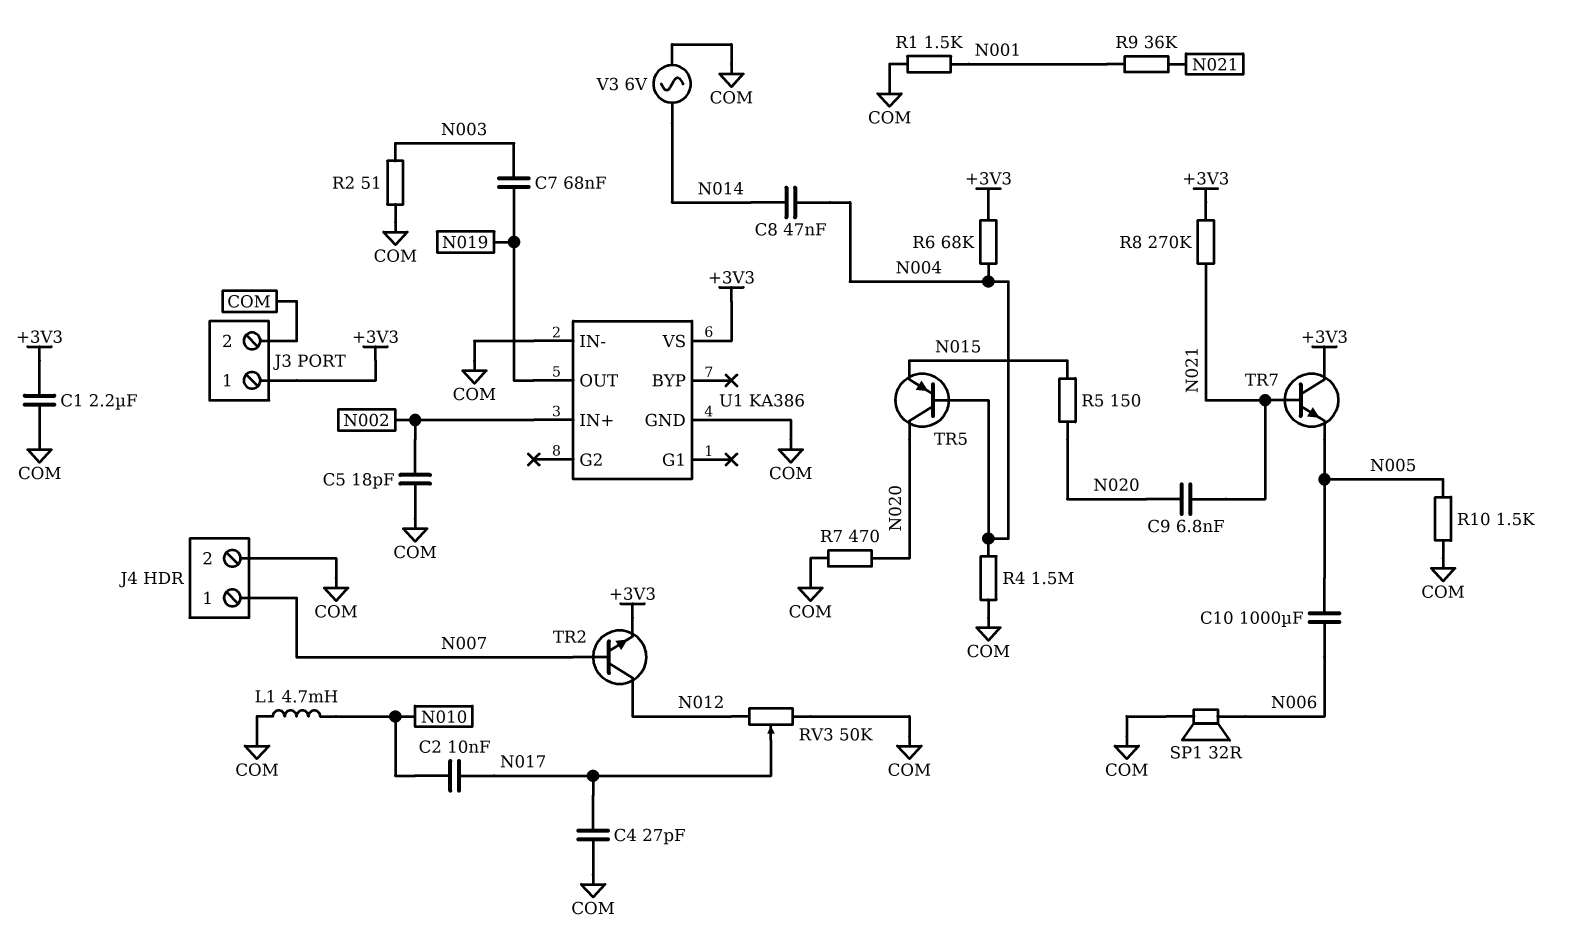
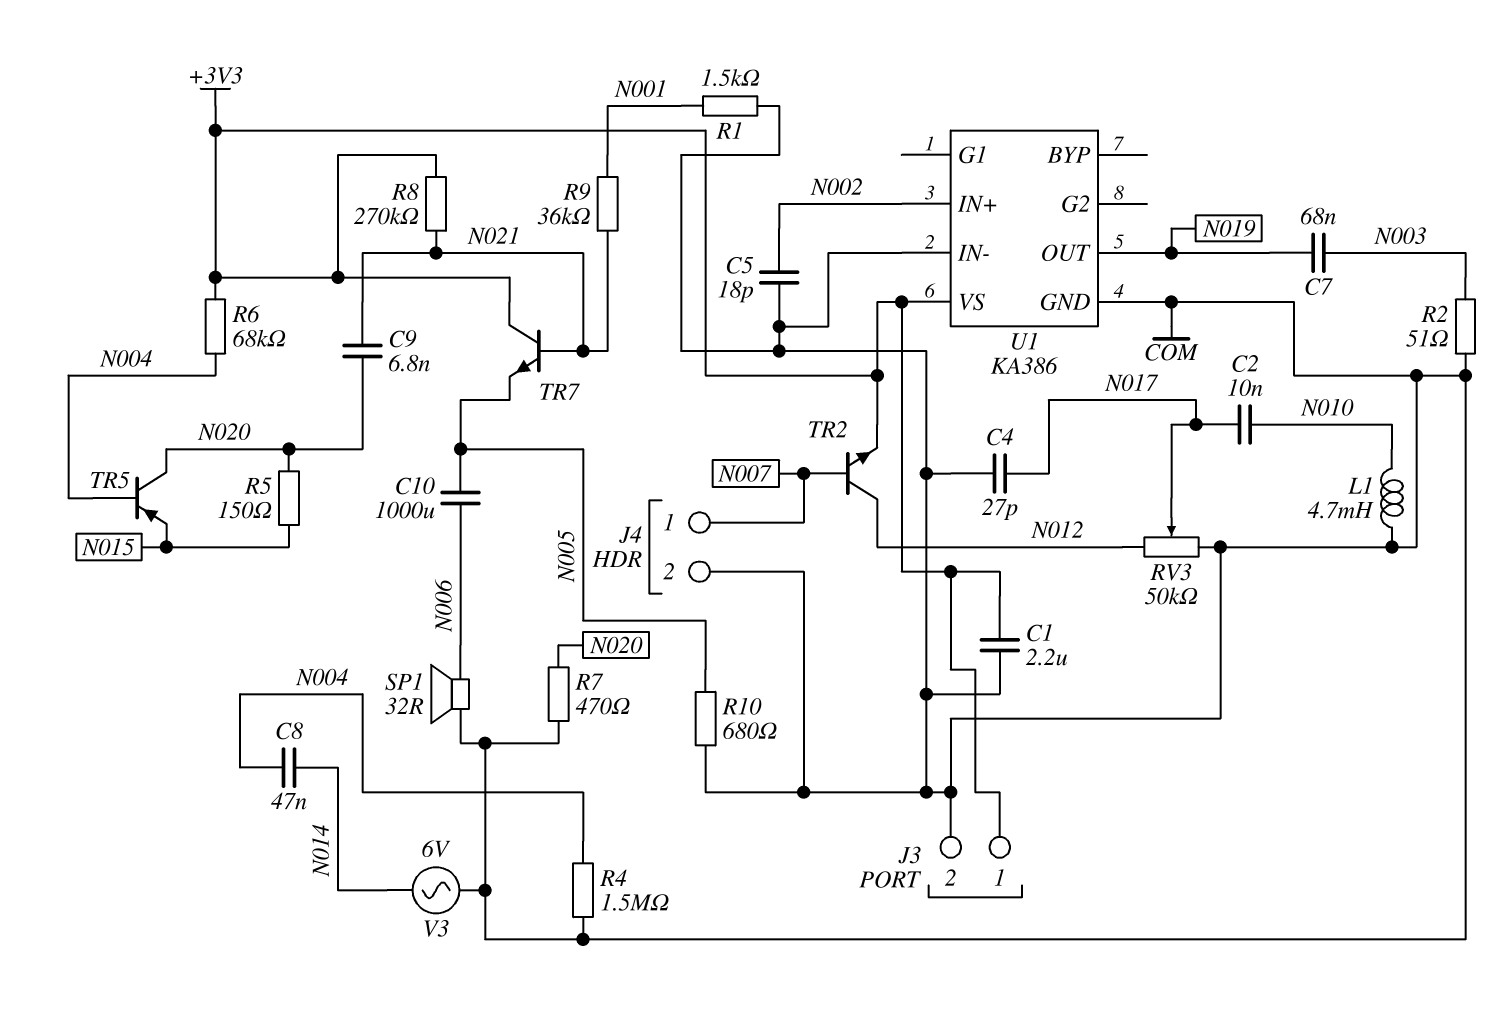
R10: 1.5k (COM, N005) -> 680 (COM, N005)

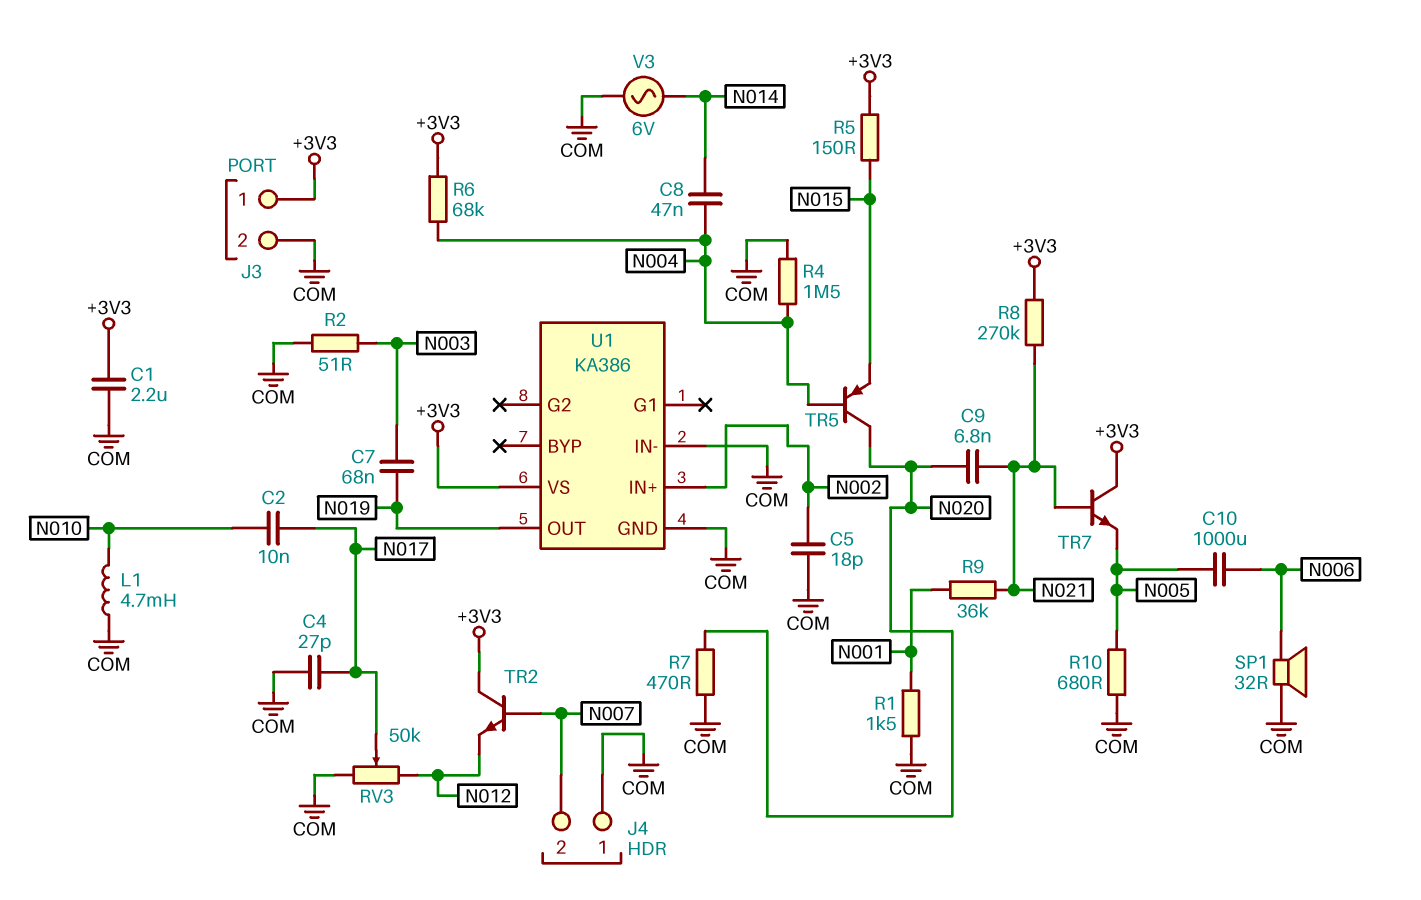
J4 pin 1: N007 -> COM
J4 pin 2: COM -> N007
R5: 150 (N015, N020) -> 150 (+3V3, N015)
TR2: NPN (B N007, C N012, E +3V3) -> NPN (B N007, C +3V3, E N012)

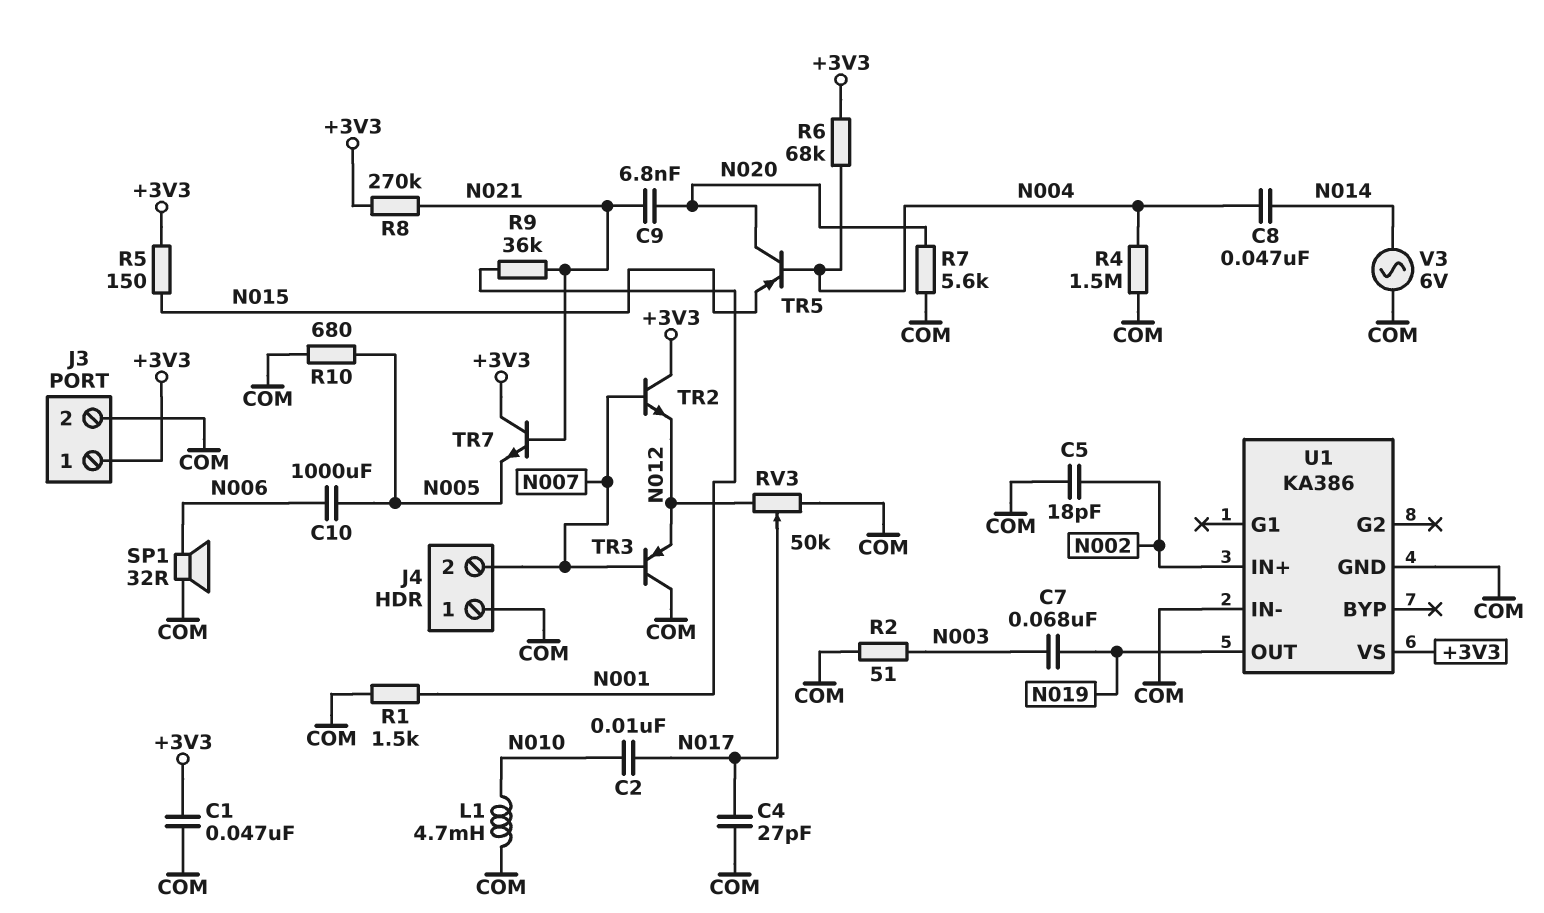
C1: 2.2uF (+3V3, COM) -> 47nF (+3V3, COM)
R7: 470 (COM, N020) -> 5.6k (COM, N020)
TR3: none -> PNP (B N007, C COM, E N012)

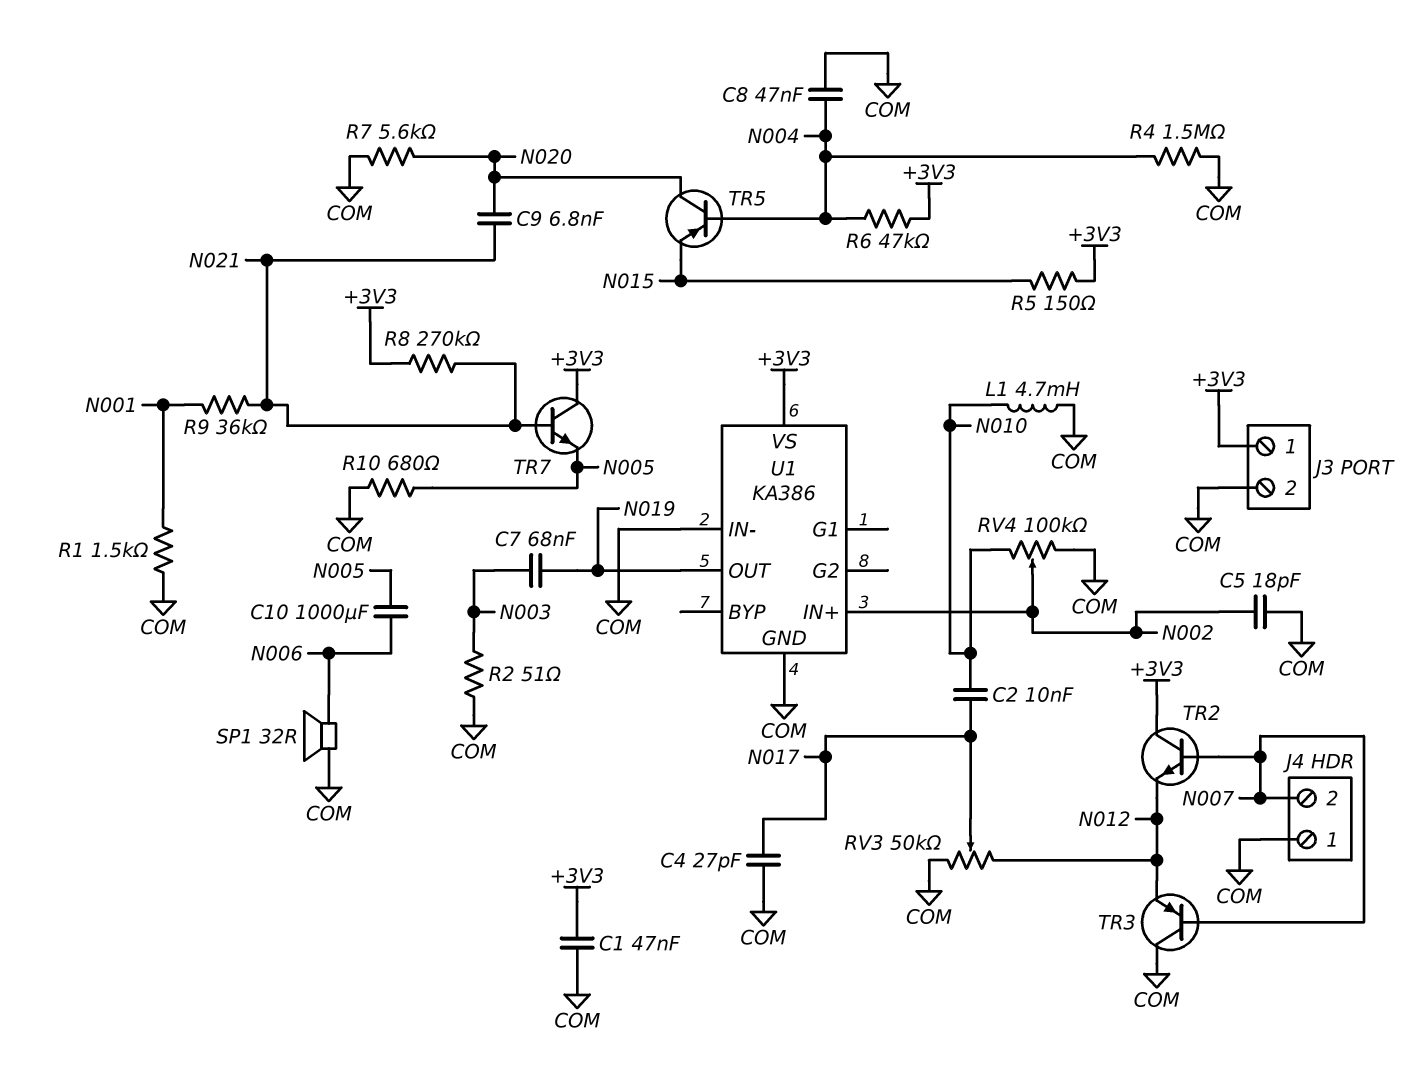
C8: 47nF (N004, N014) -> 47nF (COM, N004)
R6: 68k (+3V3, N004) -> 47k (+3V3, N004)
RV4: none -> 100k (COM, N010, wiper N002)
V3: AC 6V (COM, N014) -> none

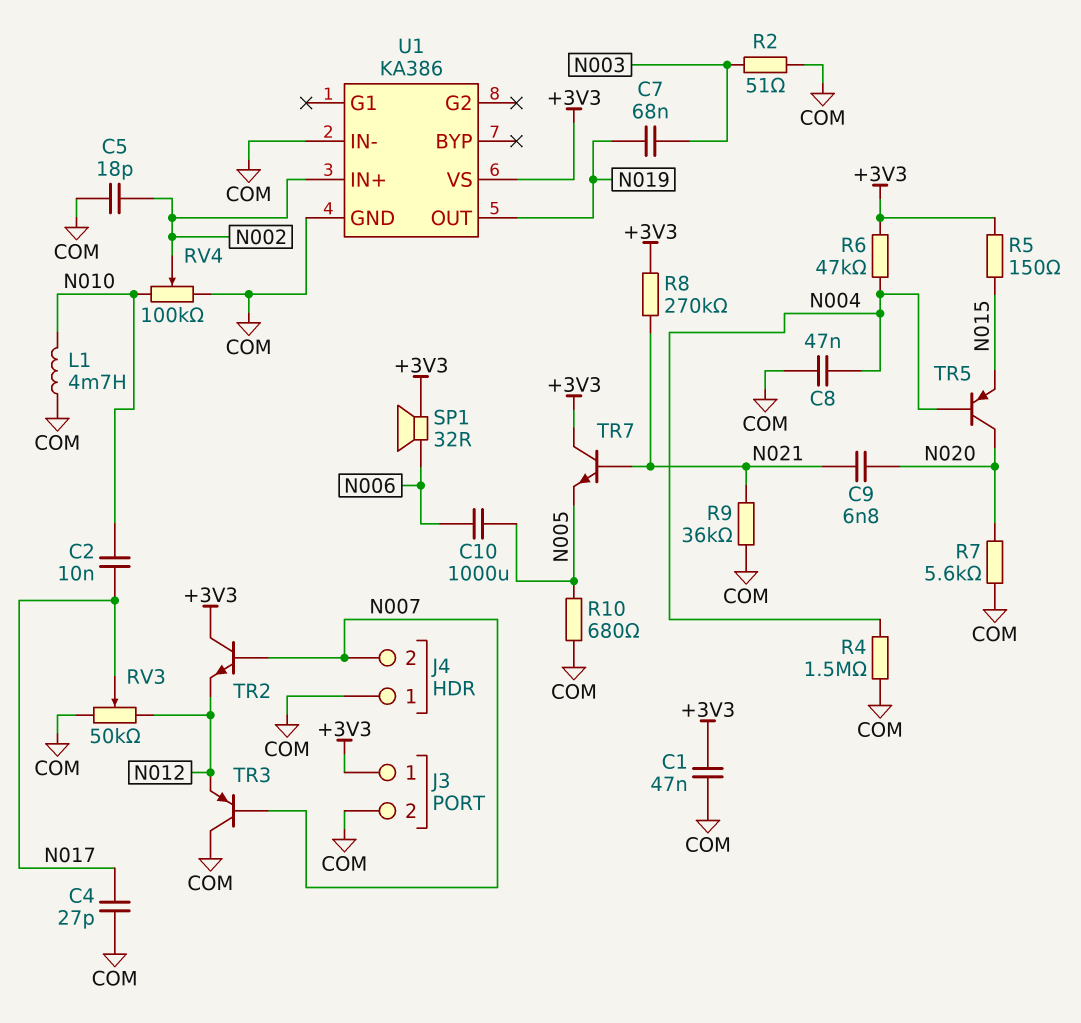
R1: 1.5k (COM, N001) -> none
R9: 36k (N001, N021) -> 36k (COM, N021)
SP1: speaker 32R (COM, N006) -> speaker 32R (+3V3, N006)

